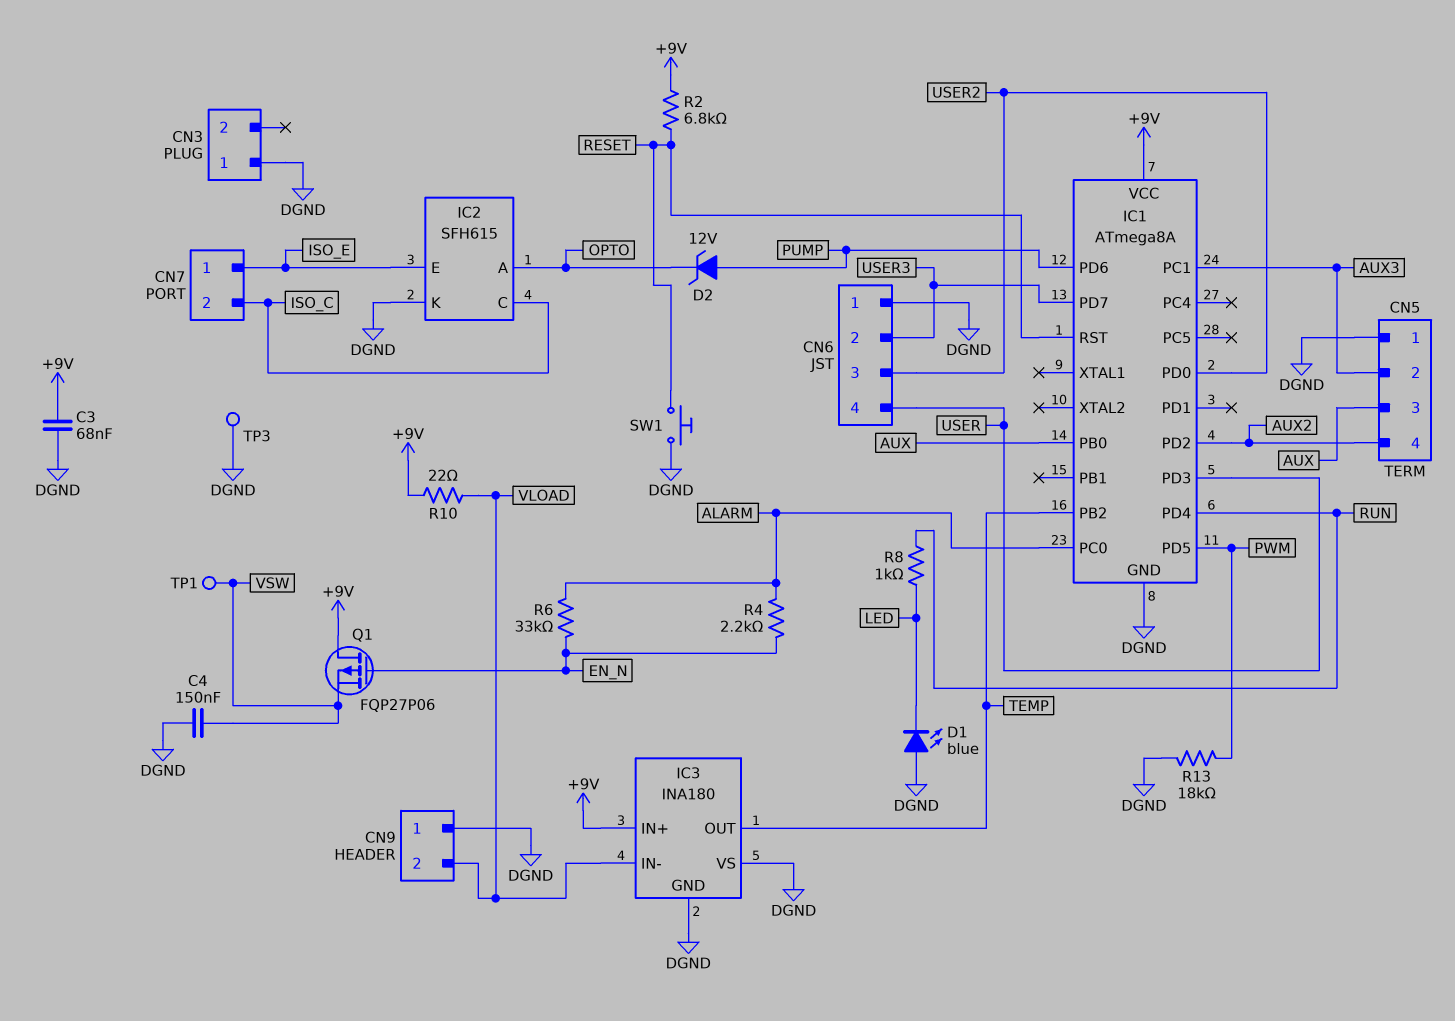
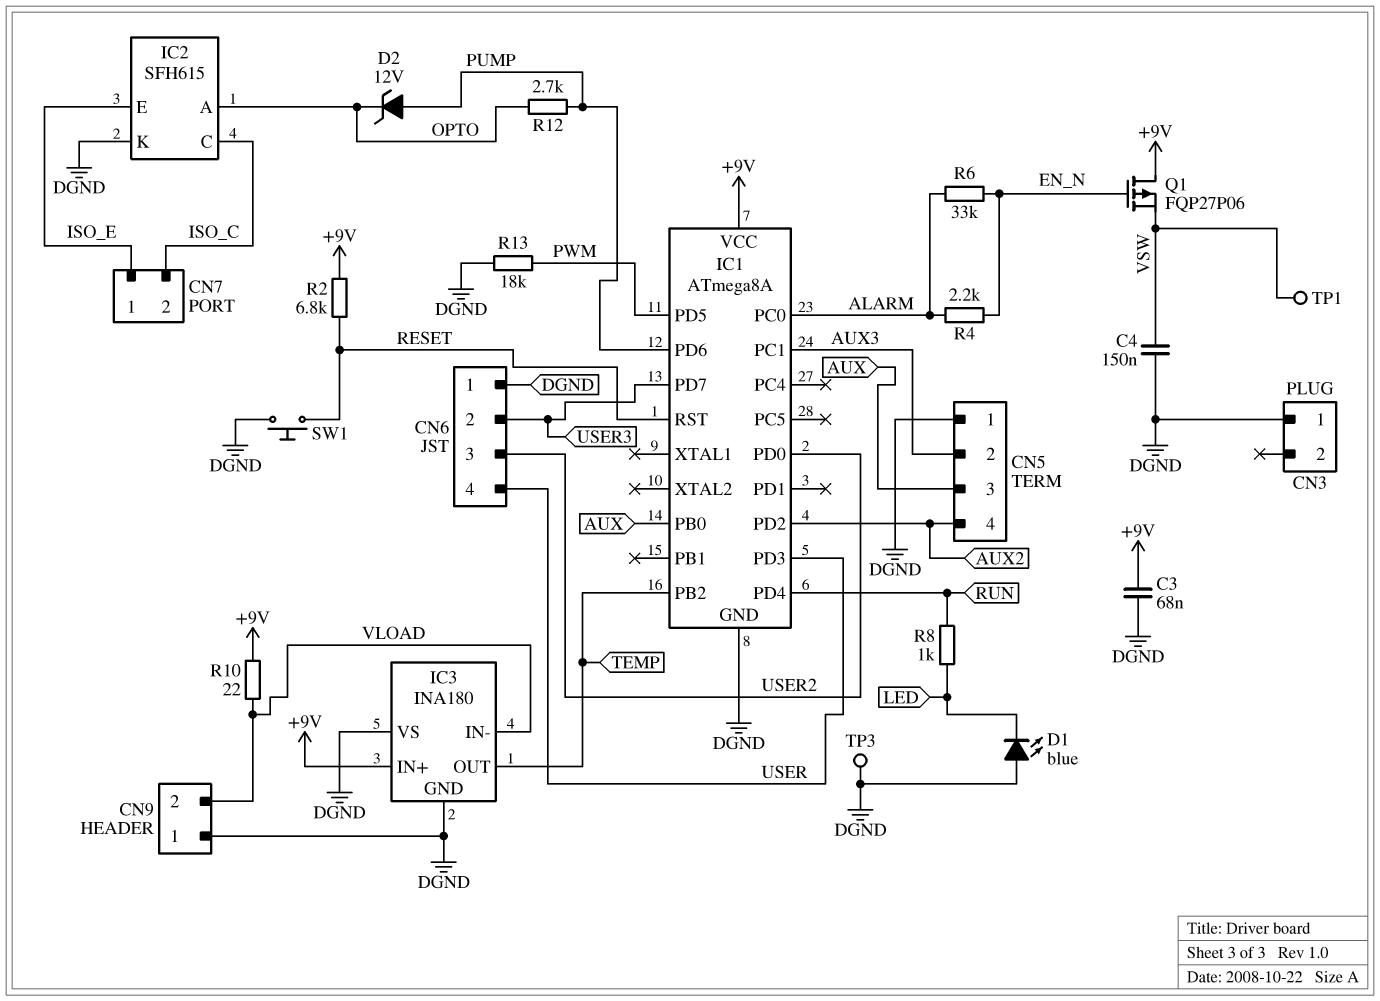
R12: none -> 2.7k (OPTO, PUMP)

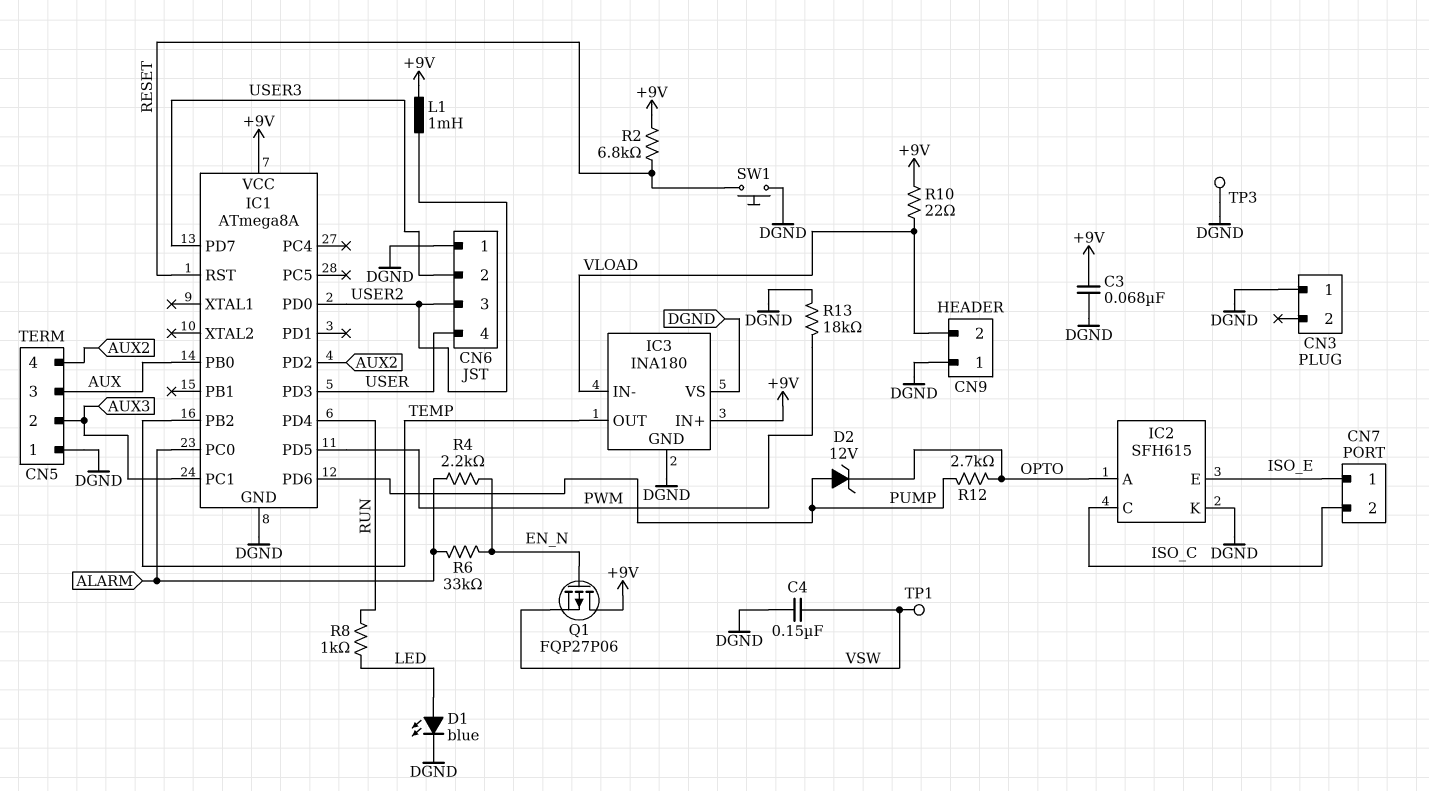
D1: LED blue (A DGND, K LED) -> LED blue (A LED, K DGND)
L1: none -> 1mH (+9V, USER2)

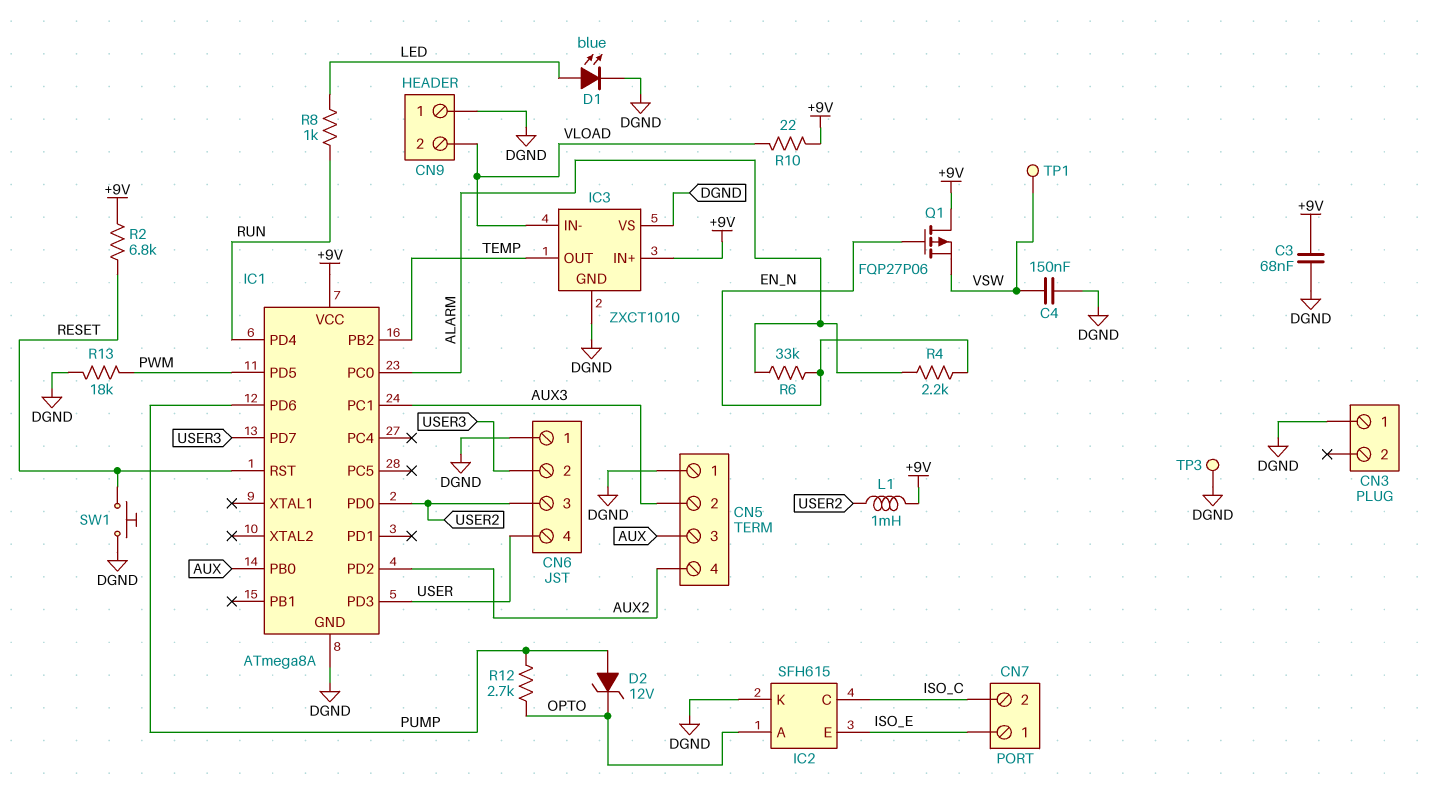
IC3: INA180 -> ZXCT1010

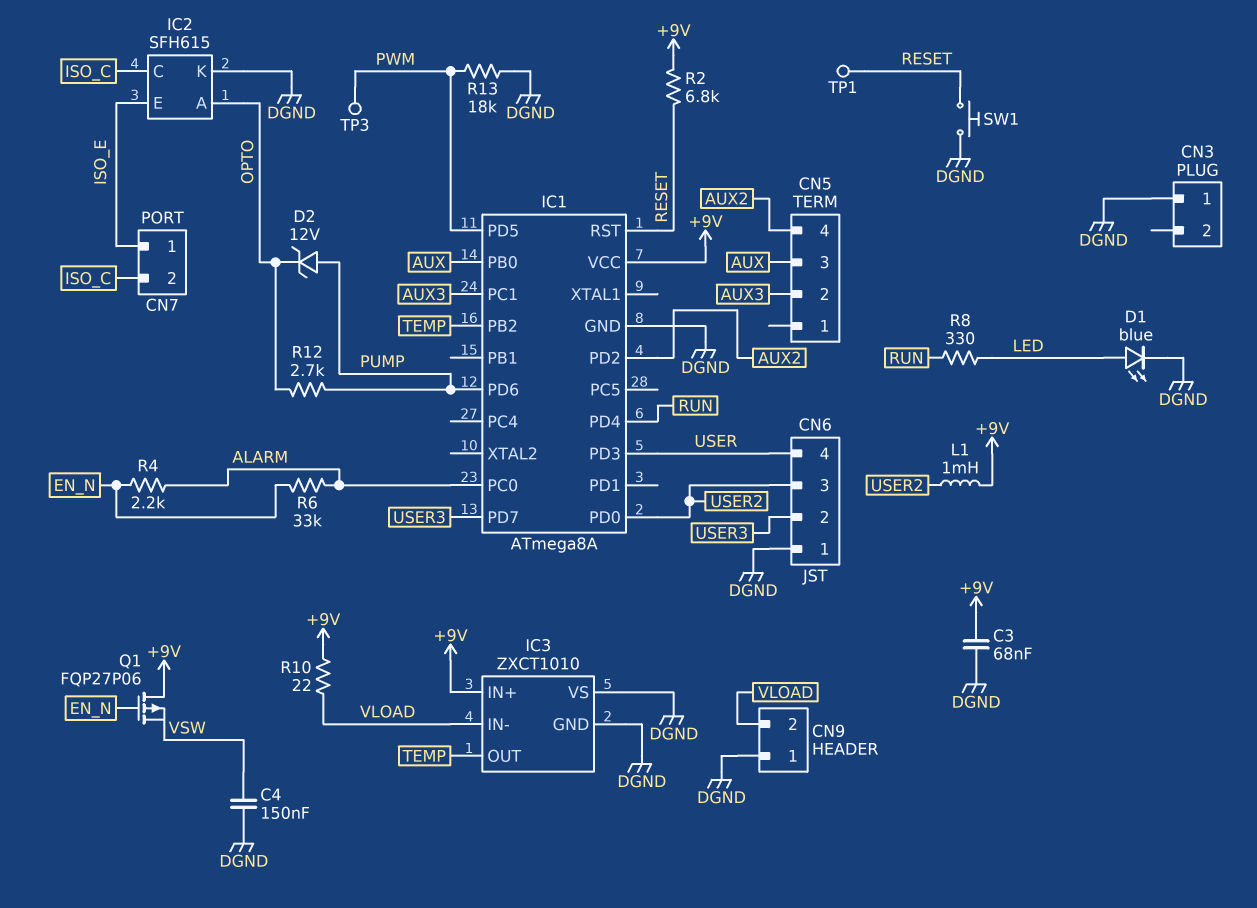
CN5 pin 1: DGND -> none
R8: 1k (LED, RUN) -> 330 (LED, RUN)
TP1: test point (VSW) -> test point (RESET)
TP3: test point (DGND) -> test point (PWM)

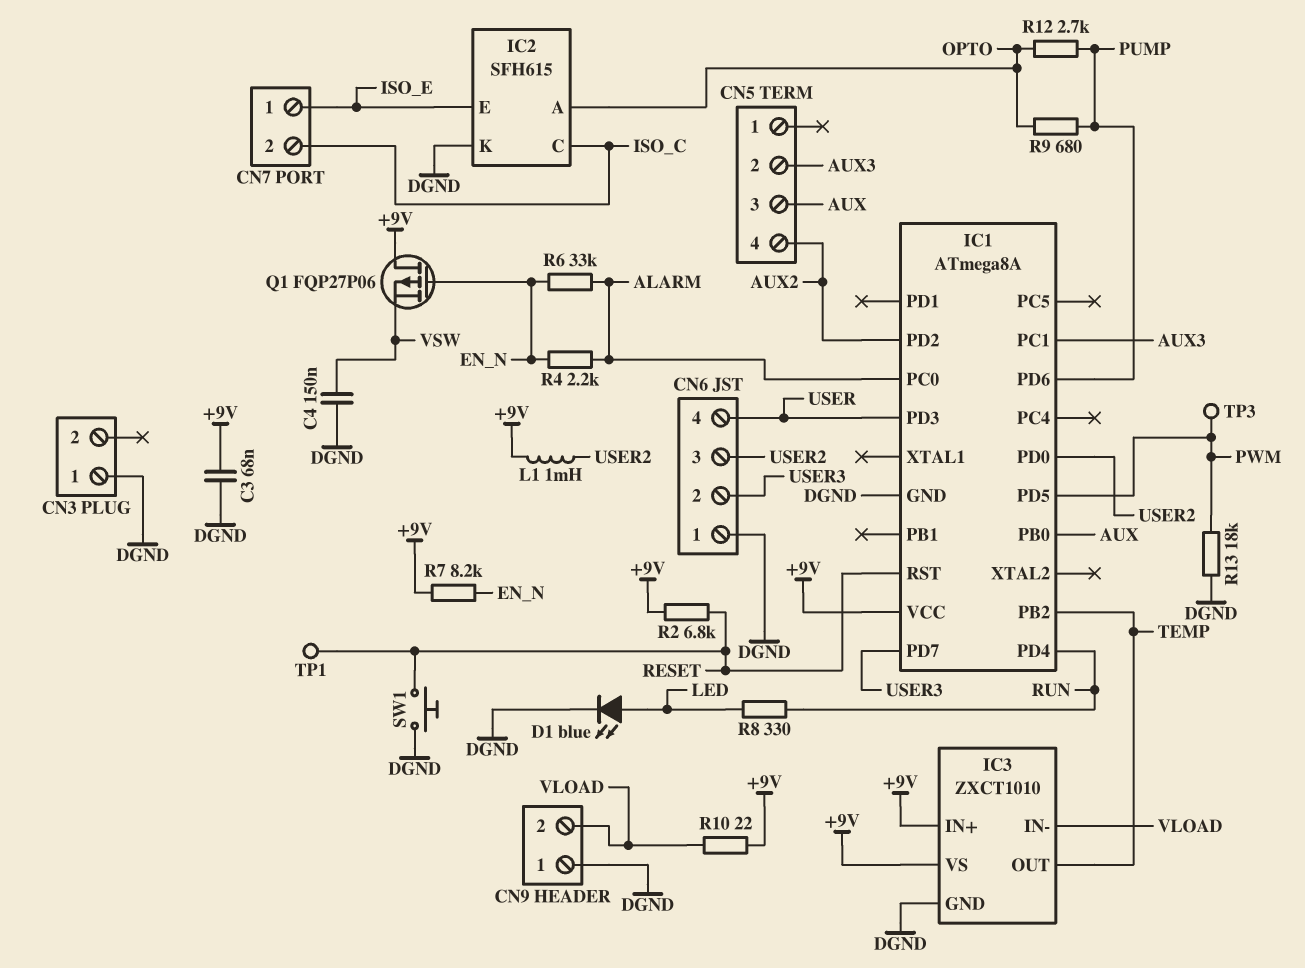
D2: zener 12V (A PUMP, K OPTO) -> none
IC3 pin VS: DGND -> +9V
R7: none -> 8.2k (+9V, EN_N)
R9: none -> 680 (OPTO, PUMP)

